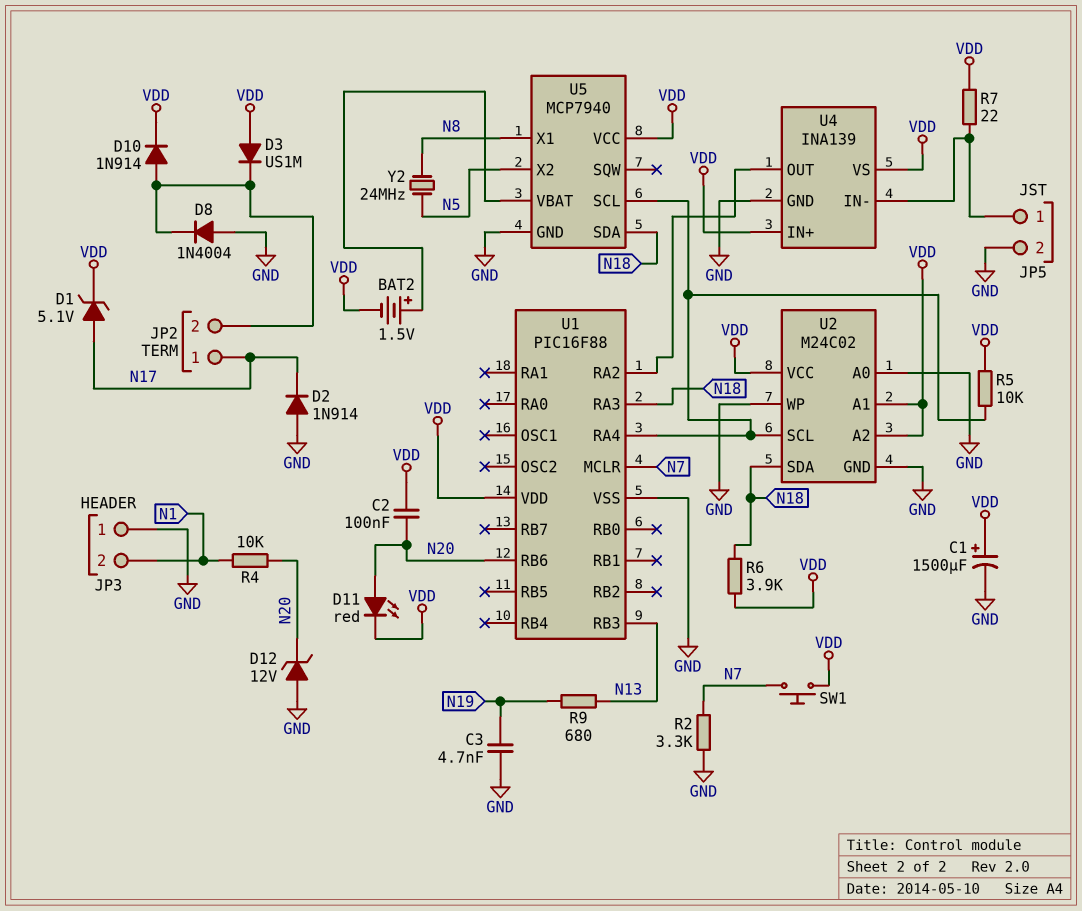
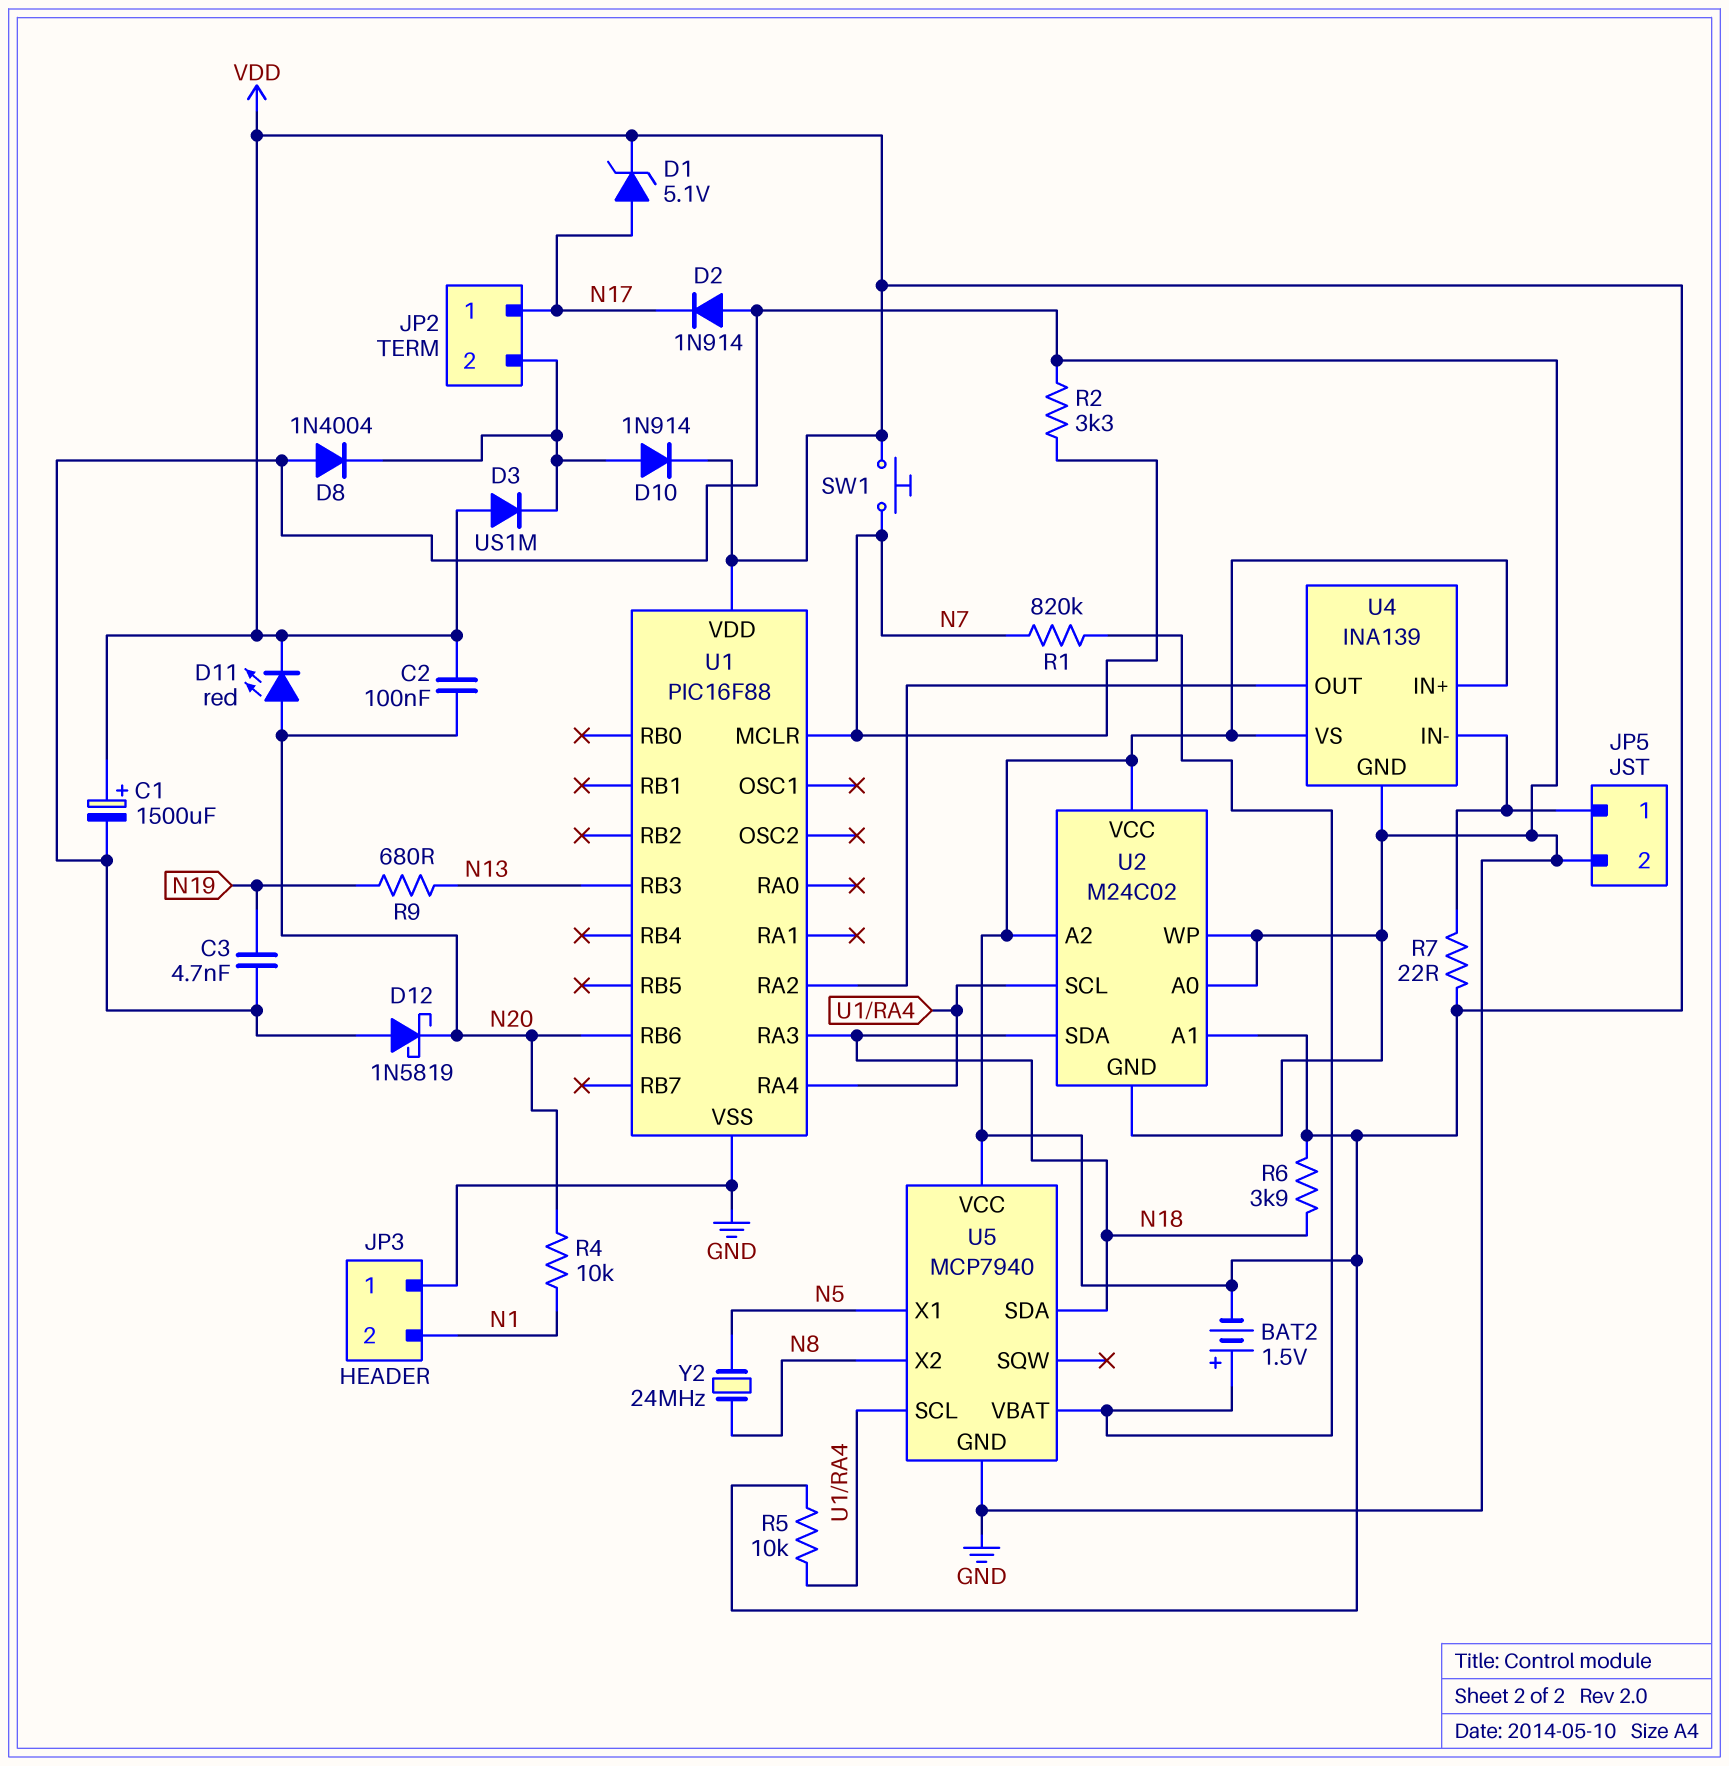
D12: zener 12V (A GND, K N20) -> schottky 1N5819 (A GND, K N20)
R1: none -> 820k (N7, U5/VBAT)
U5 pin X1: N8 -> N5
U5 pin X2: N5 -> N8

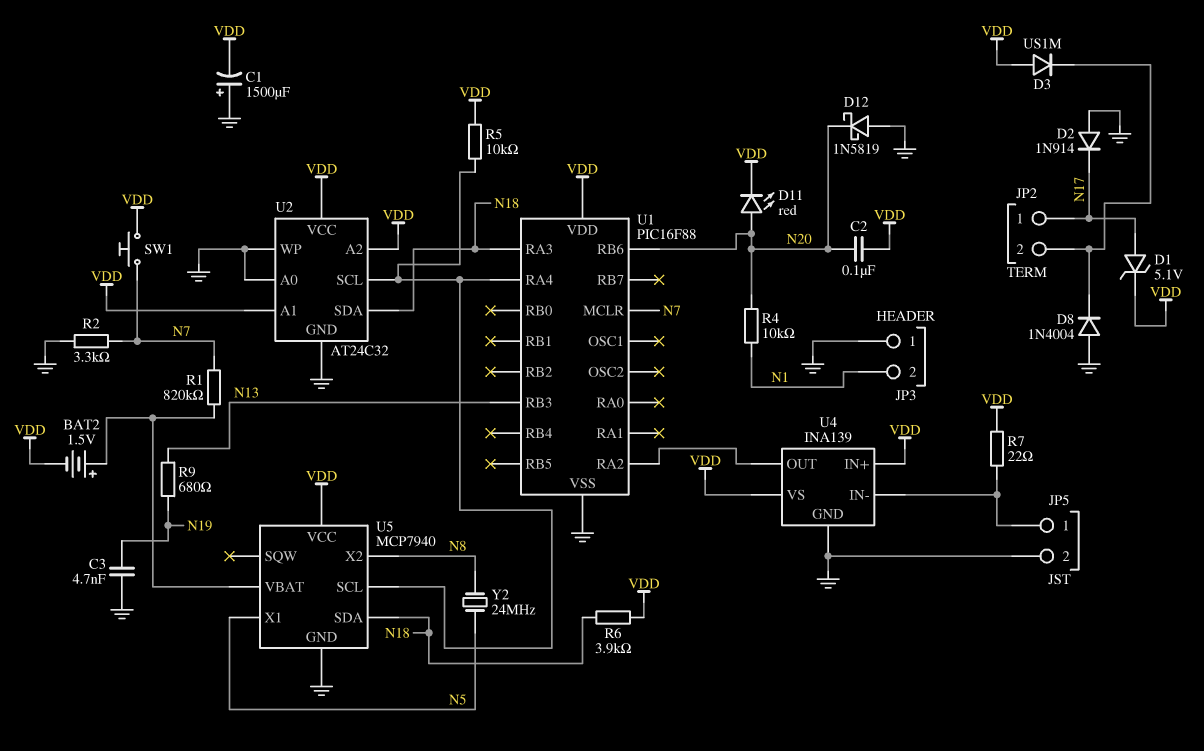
C1: 1500uF (plus VDD, minus GND) -> 1500uF (plus GND, minus VDD)
D10: diode 1N914 (A JP2/2, K VDD) -> none
U2: M24C02 -> AT24C32

